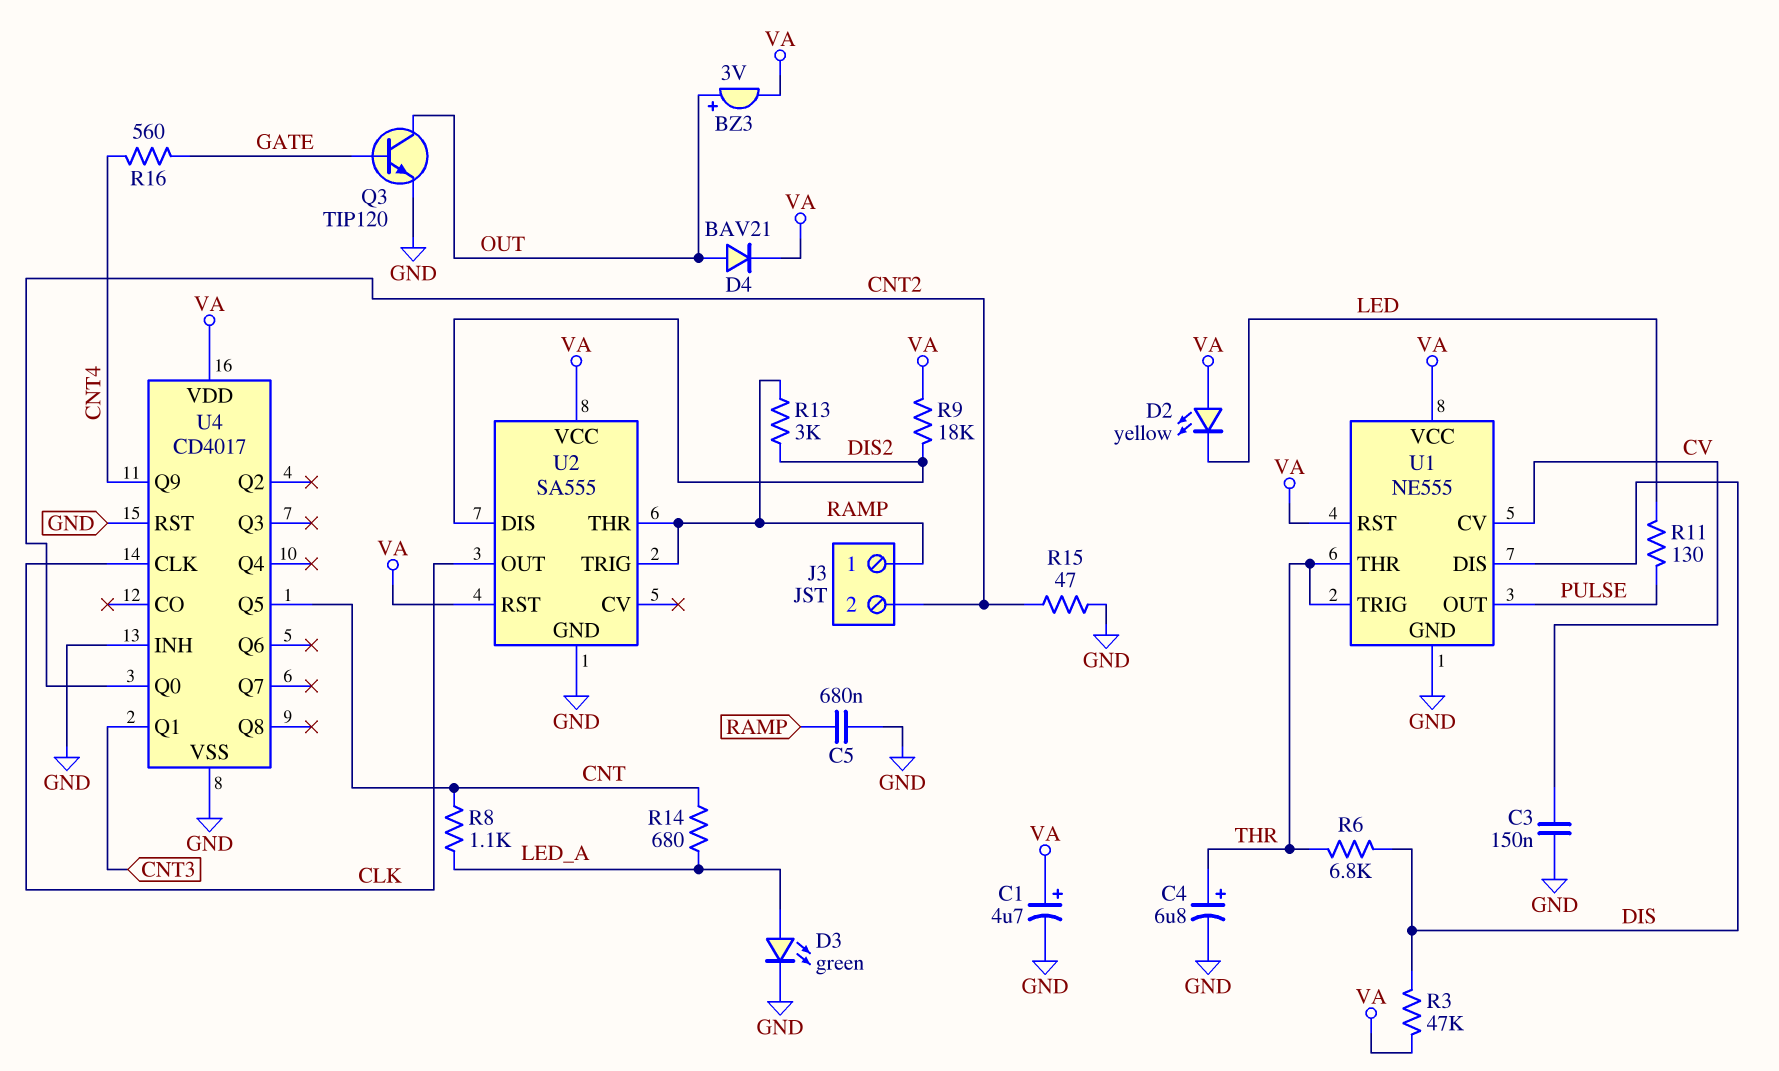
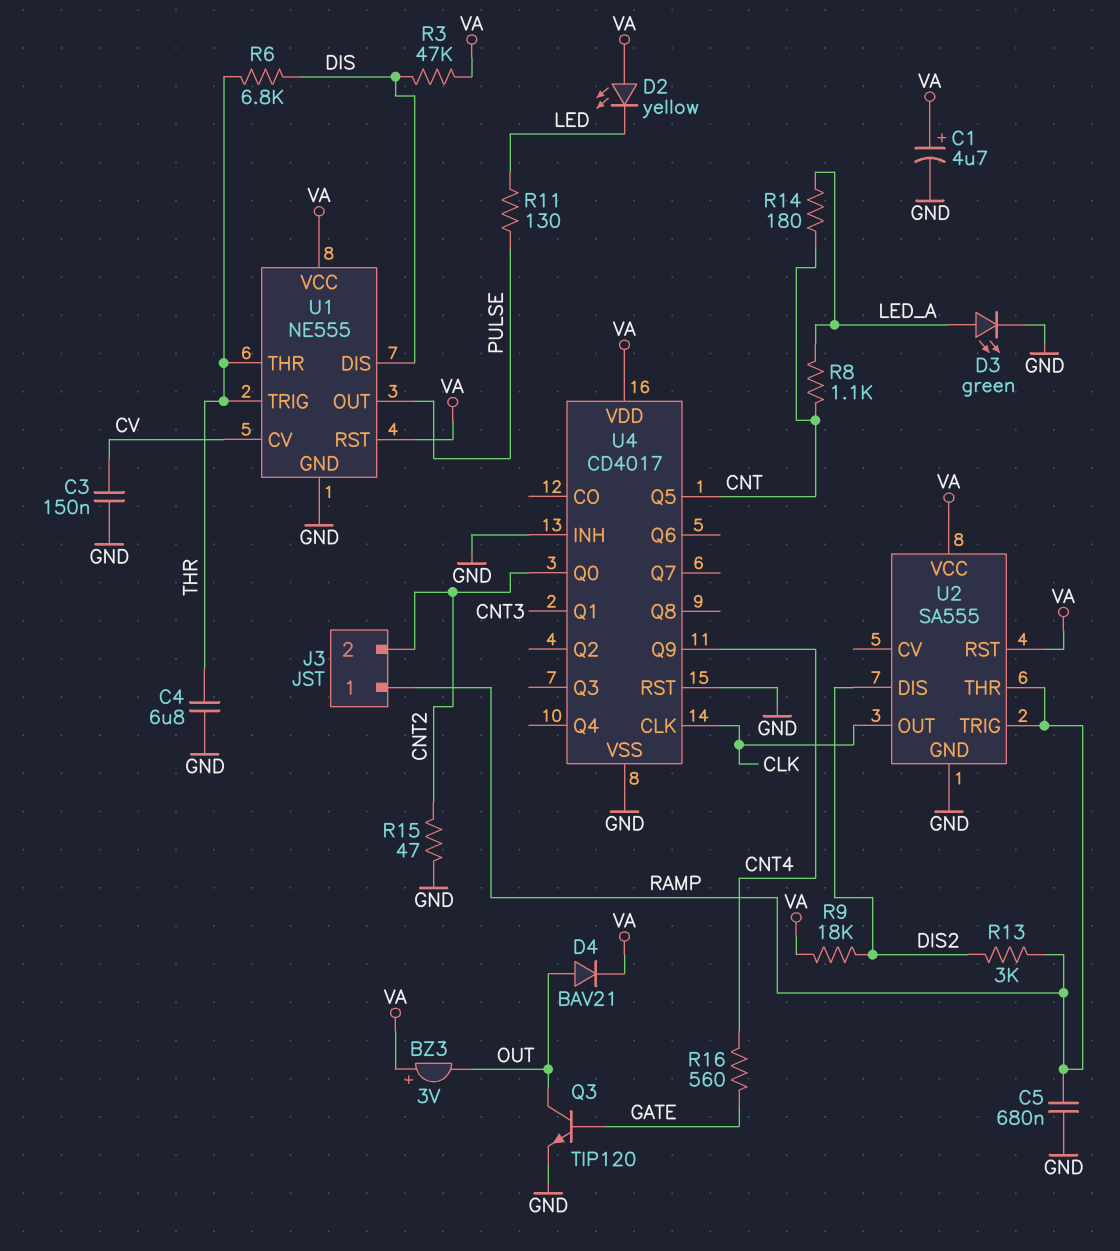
BZ3: buzzer 3V (plus OUT, minus VA) -> buzzer 3V (plus VA, minus OUT)
C4: 6.8uF (plus THR, minus GND) -> 6.8uF (GND, THR)
R14: 680 (CNT, LED_A) -> 180 (CNT, LED_A)

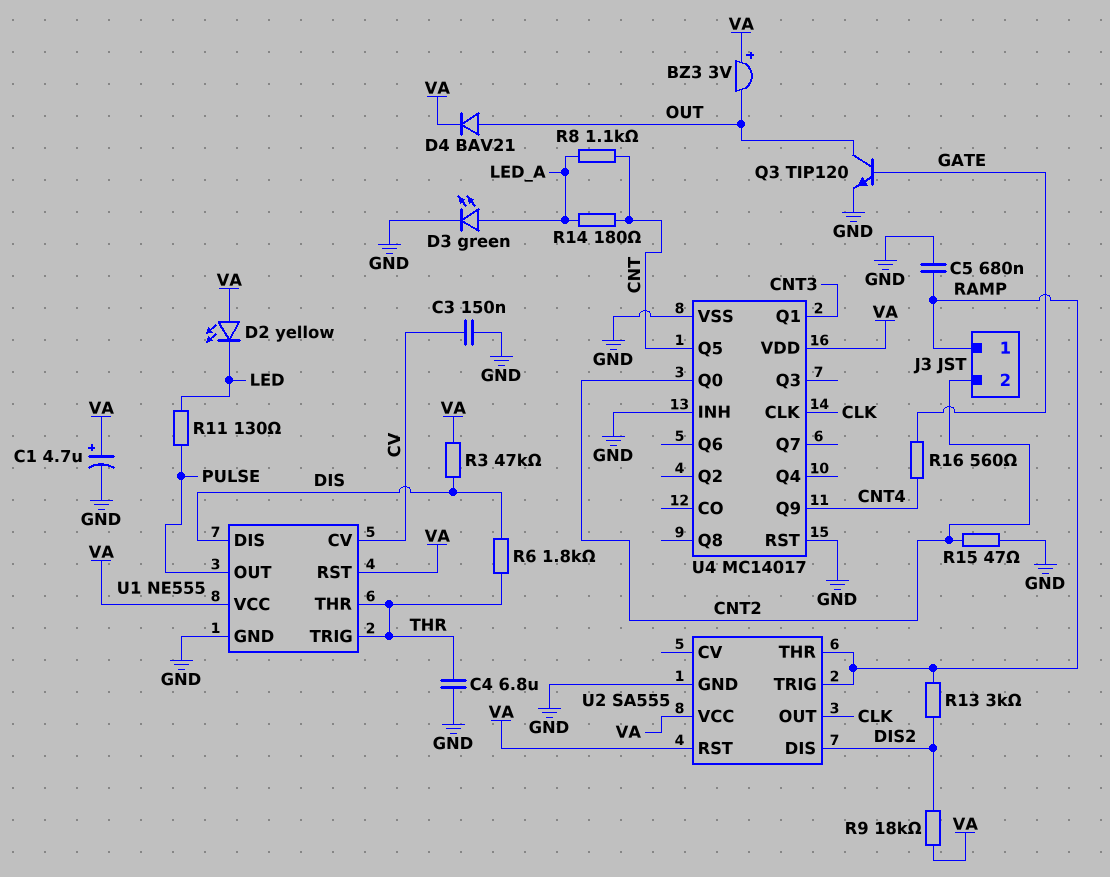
R6: 6.8k (DIS, THR) -> 1.8k (DIS, THR)
U4: CD4017 -> MC14017

